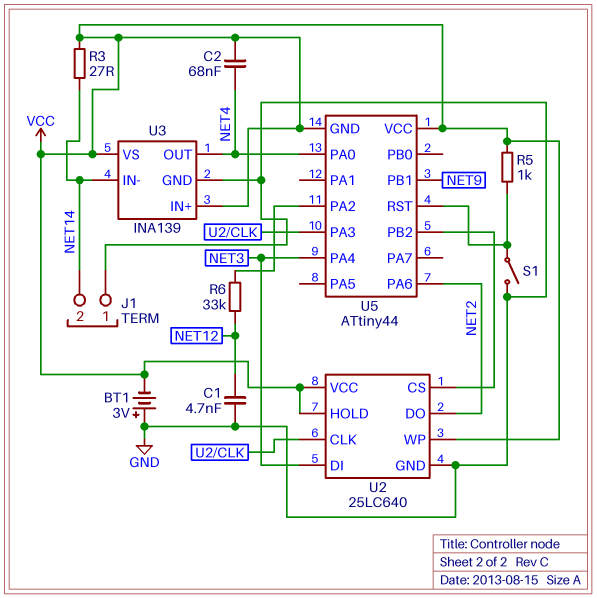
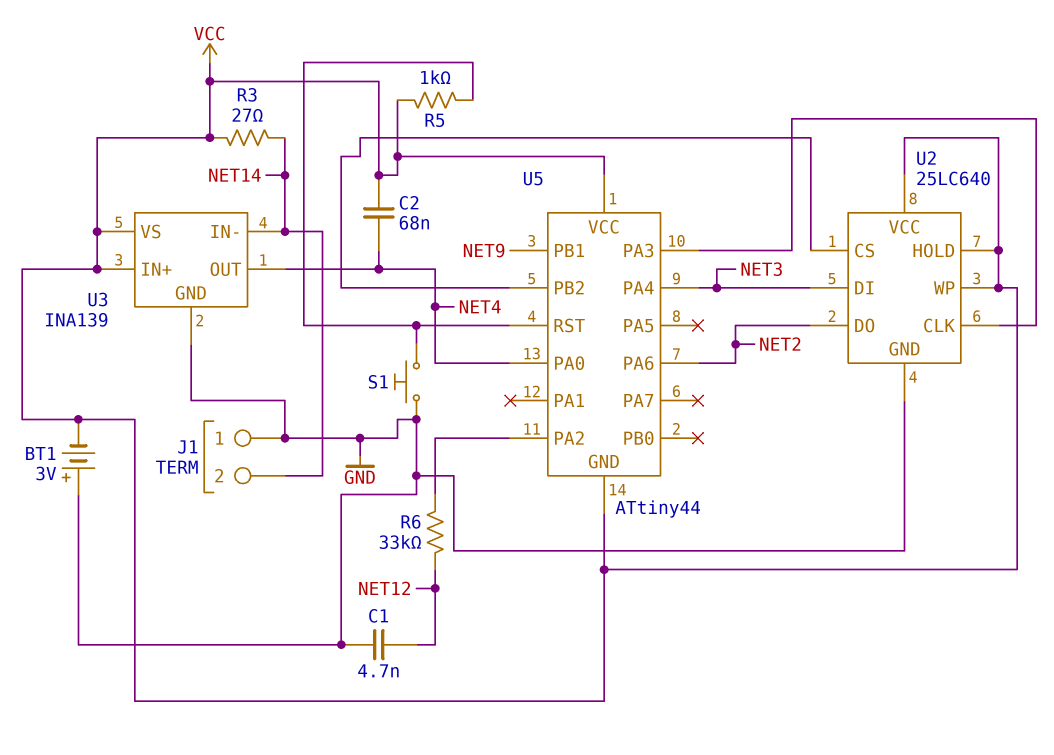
S1: switch (GND, U5/RST) -> button (GND, U5/RST)

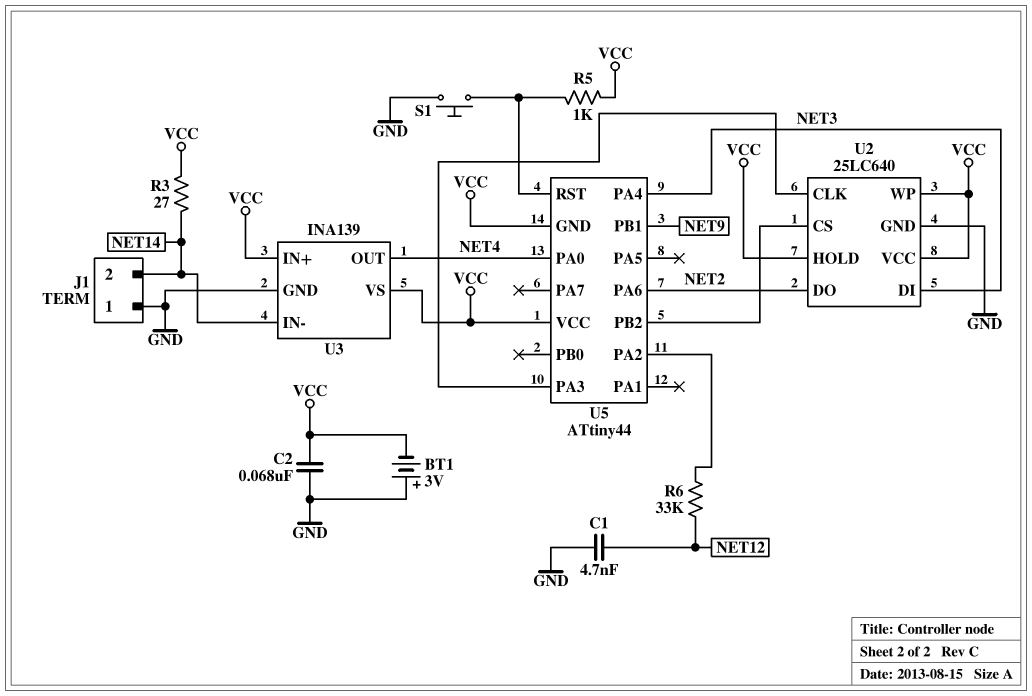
C2: 68nF (NET4, VCC) -> 68nF (GND, VCC)

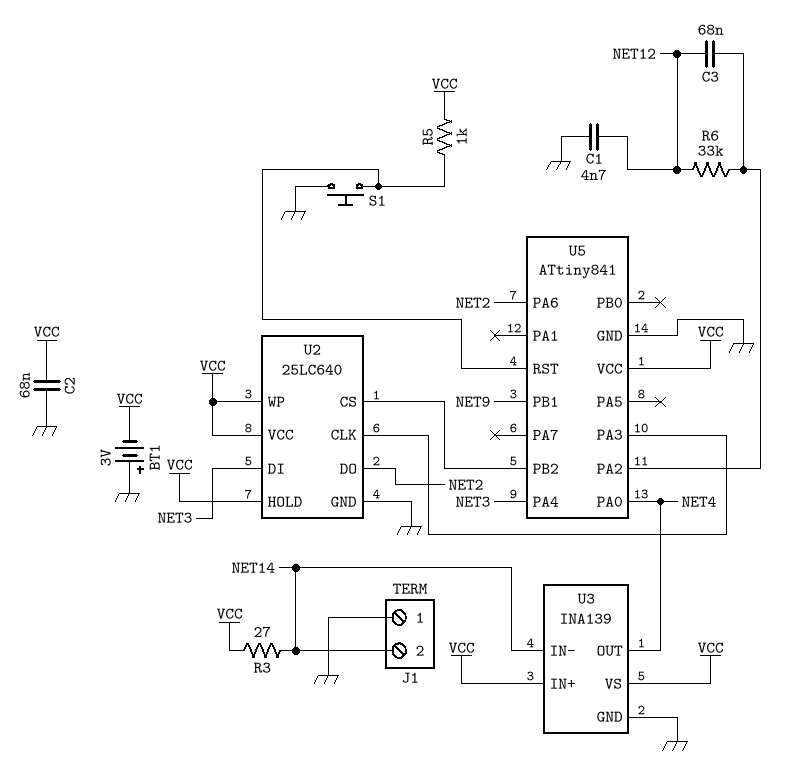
C3: none -> 68nF (NET12, U5/PA2)
U5: ATtiny44 -> ATtiny841
U5 pin GND: VCC -> GND

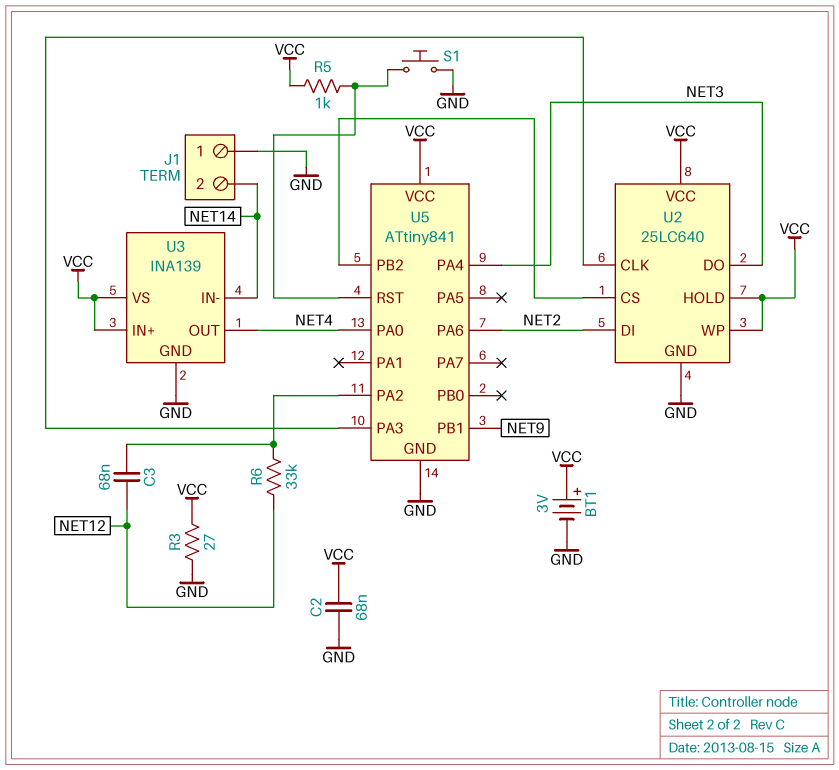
BT1: 3V (plus GND, minus VCC) -> 3V (plus VCC, minus GND)
C1: 4.7nF (GND, NET12) -> none
R3: 27 (NET14, VCC) -> 27 (GND, VCC)
U2 pin DI: NET3 -> NET2
U2 pin DO: NET2 -> NET3

